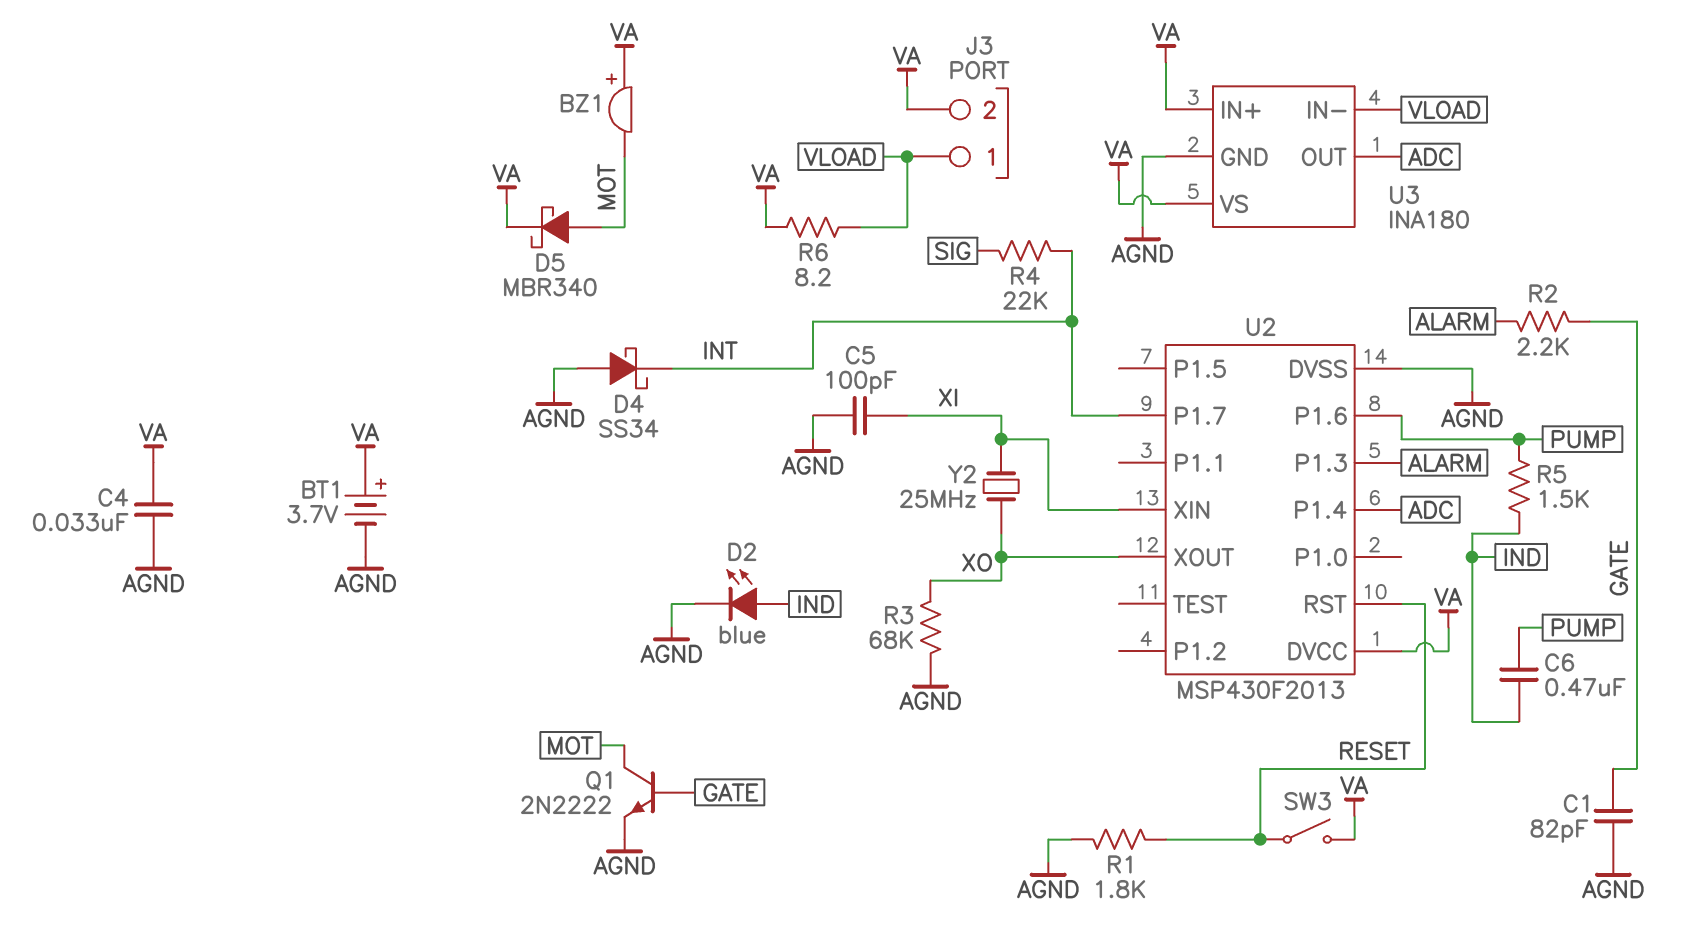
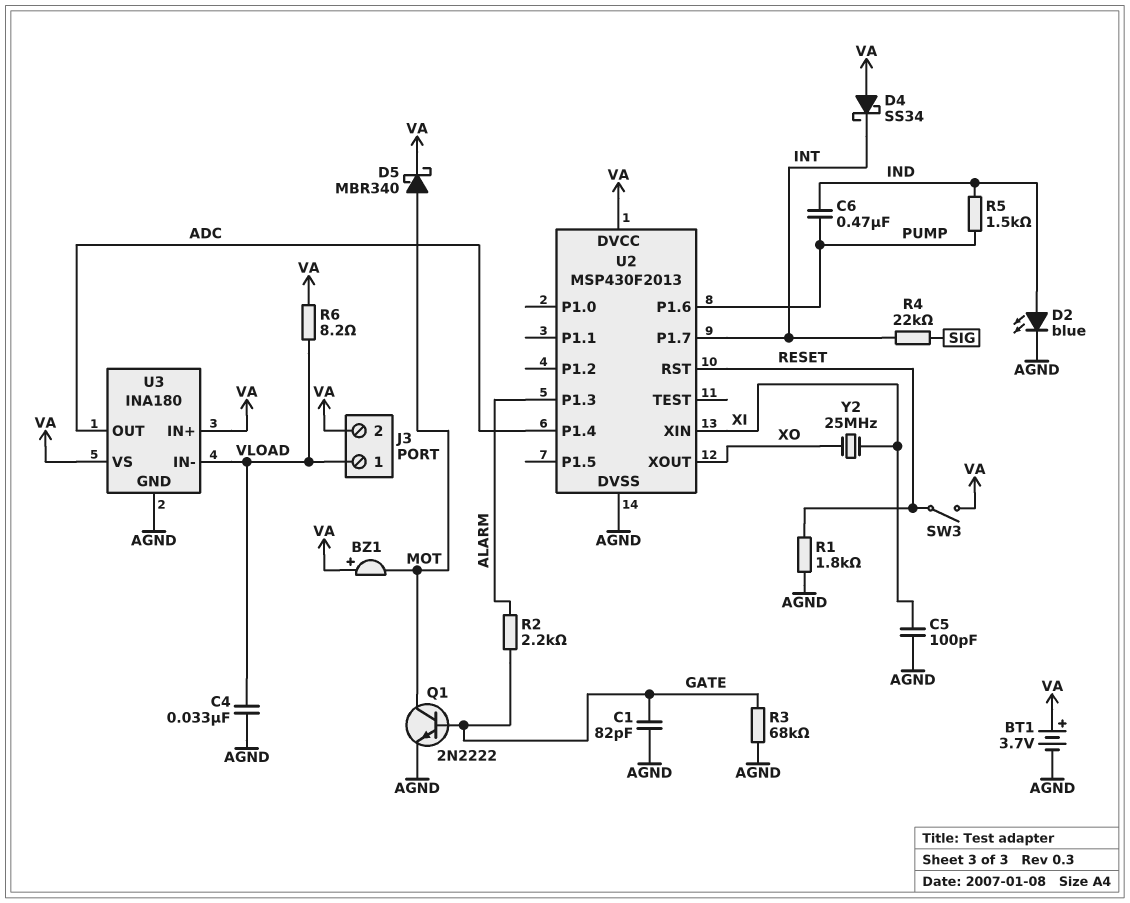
C4: 33nF (AGND, VA) -> 33nF (AGND, VLOAD)
D4: schottky SS34 (A AGND, K INT) -> schottky SS34 (A VA, K INT)
R3: 68k (AGND, XO) -> 68k (AGND, GATE)

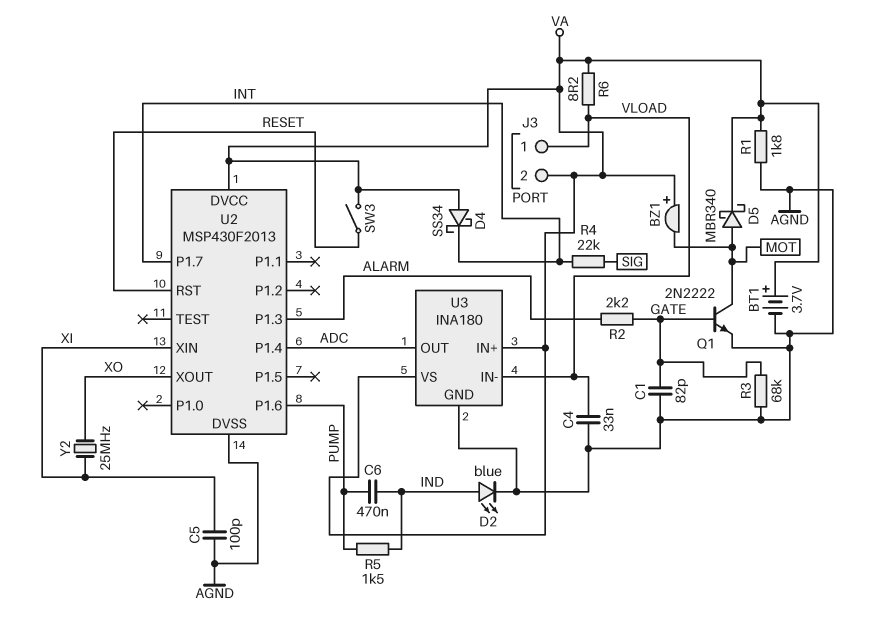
R1: 1.8k (AGND, RESET) -> 1.8k (AGND, VA)

